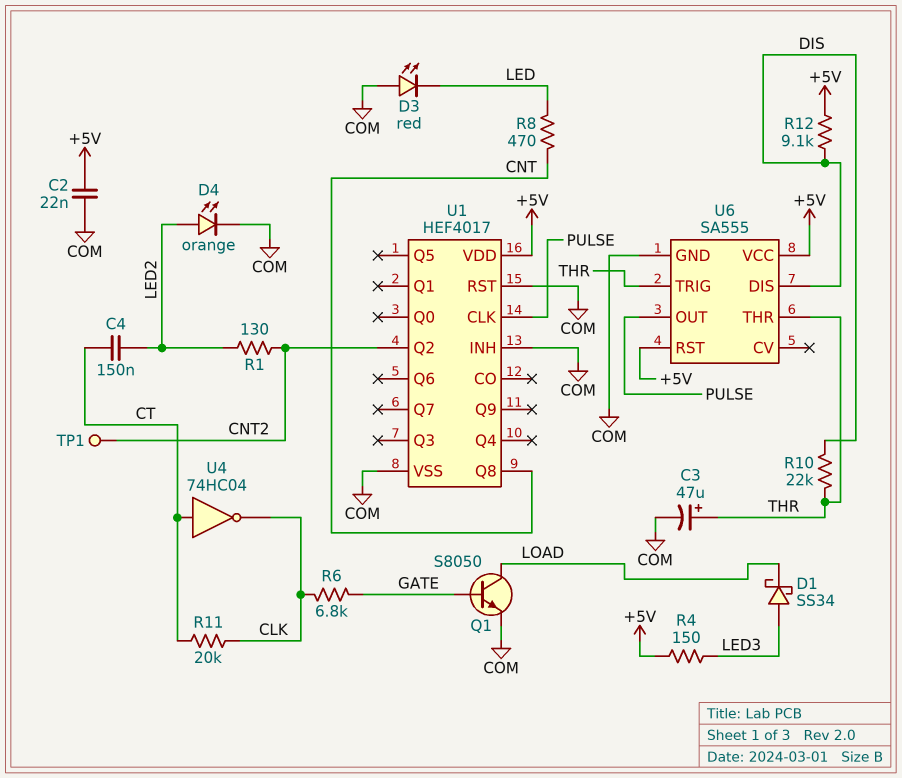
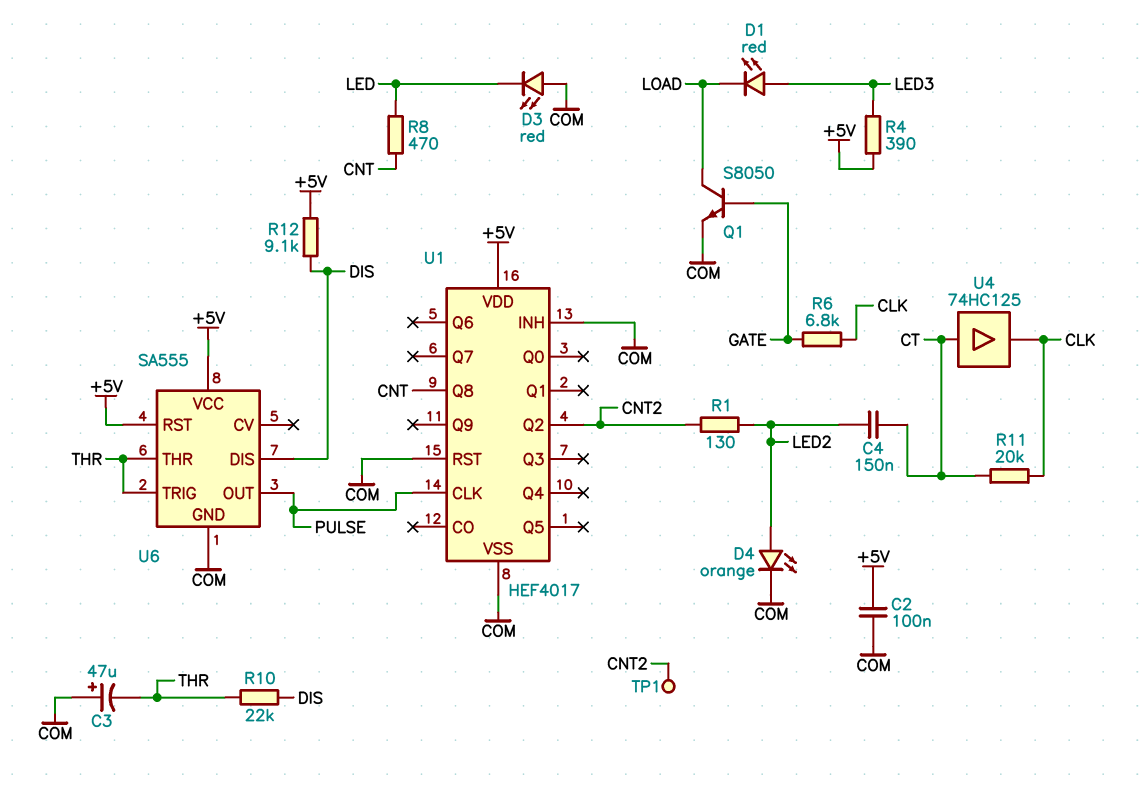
C2: 22nF (+5V, COM) -> 100nF (+5V, COM)
C3: 47uF (plus THR, minus COM) -> 47uF (plus COM, minus THR)
D1: schottky SS34 (A LED3, K LOAD) -> LED red (A LED3, K LOAD)
R4: 150 (+5V, LED3) -> 390 (+5V, LED3)
U4: NOT 74HC04 (in CT, out CLK) -> buffer 74HC125 (in CT, out CLK)

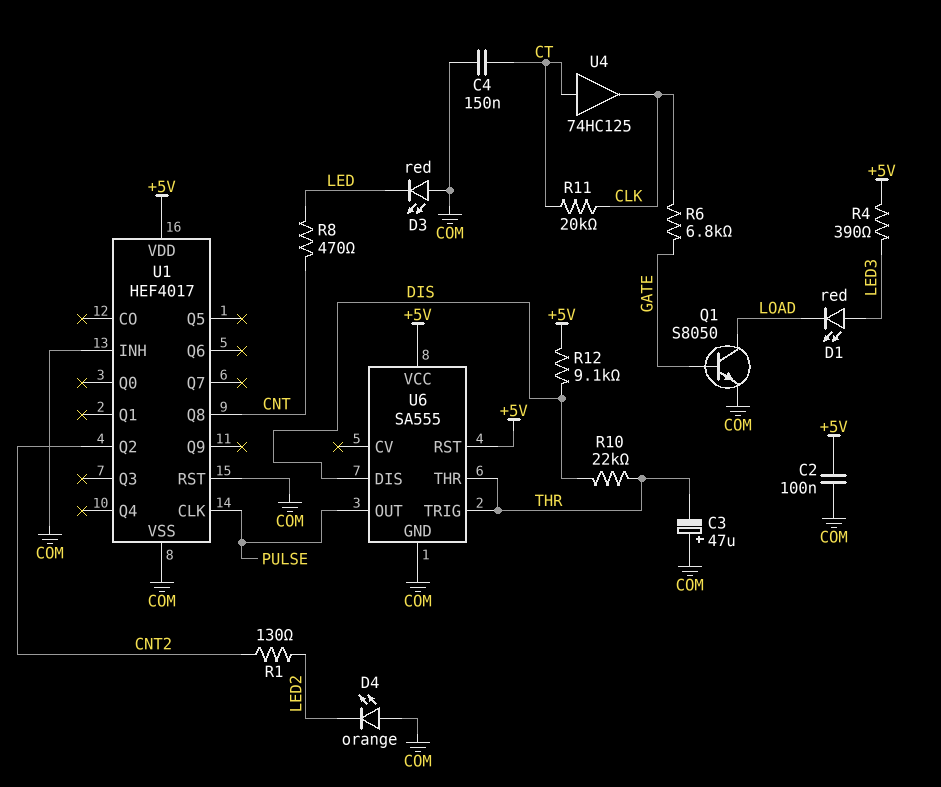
C4: 150nF (CT, LED2) -> 150nF (COM, CT)
D4: LED orange (A LED2, K COM) -> LED orange (A COM, K LED2)
TP1: test point (CNT2) -> none

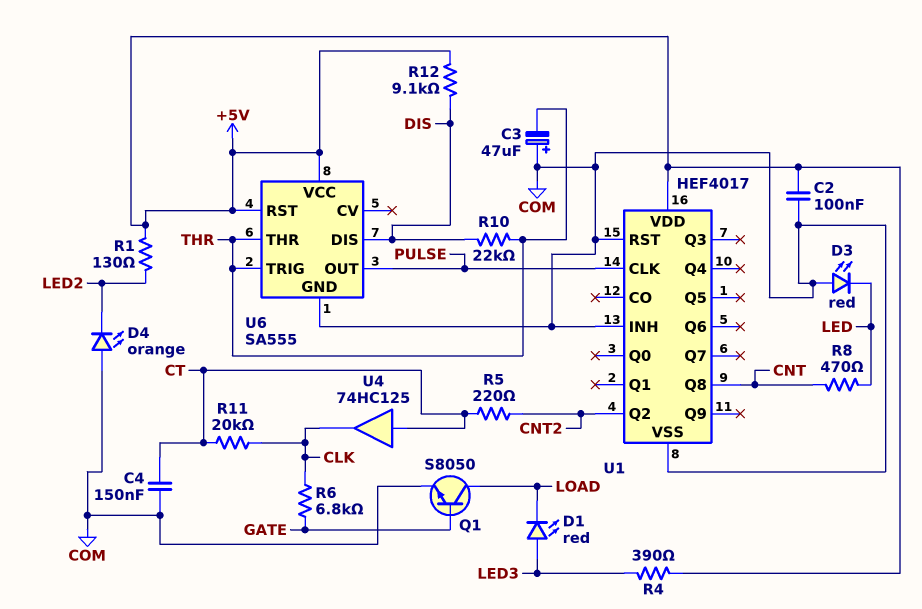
R1: 130 (CNT2, LED2) -> 130 (+5V, LED2)
R5: none -> 220 (CNT2, CT)

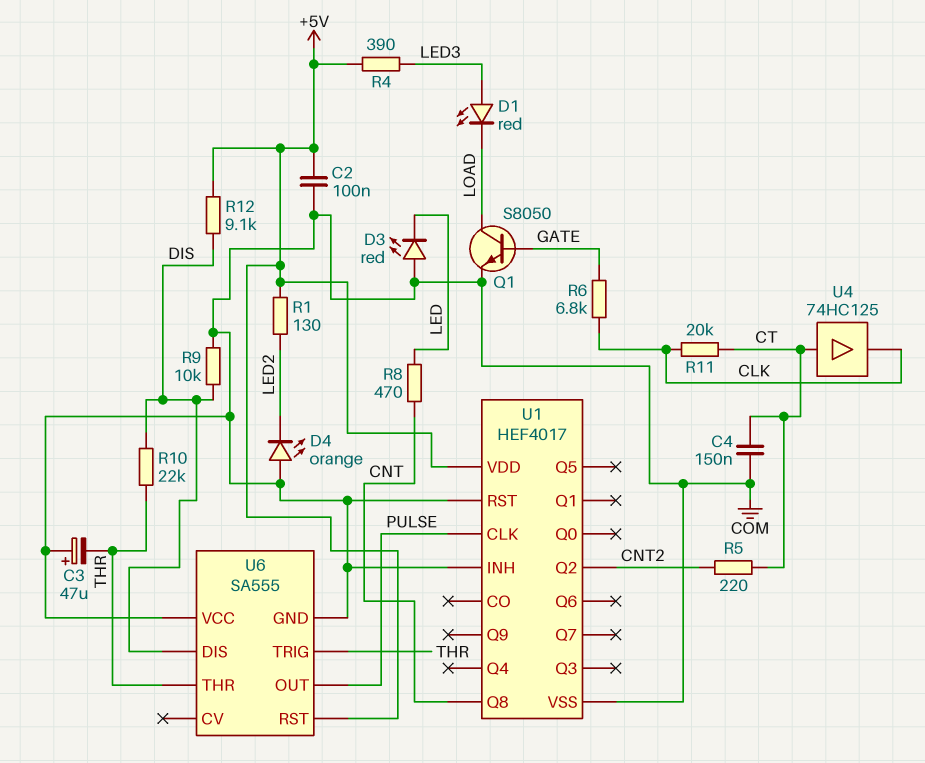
R9: none -> 10k (COM, DIS)
U6 pin VCC: +5V -> COM

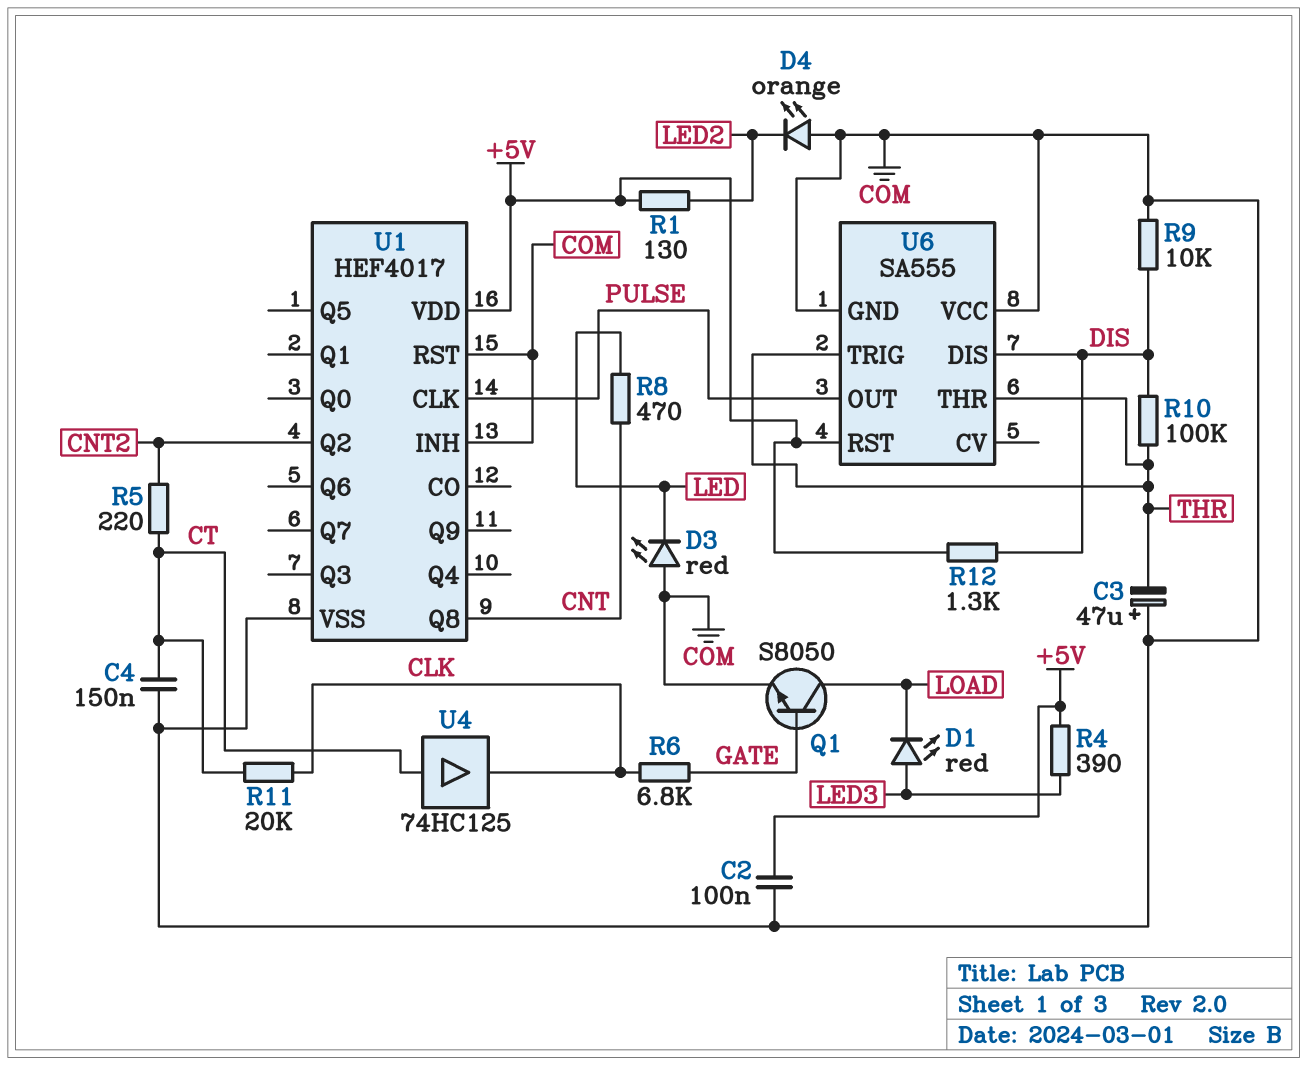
R10: 22k (DIS, THR) -> 100k (DIS, THR)
R12: 9.1k (+5V, DIS) -> 1.3k (+5V, DIS)

